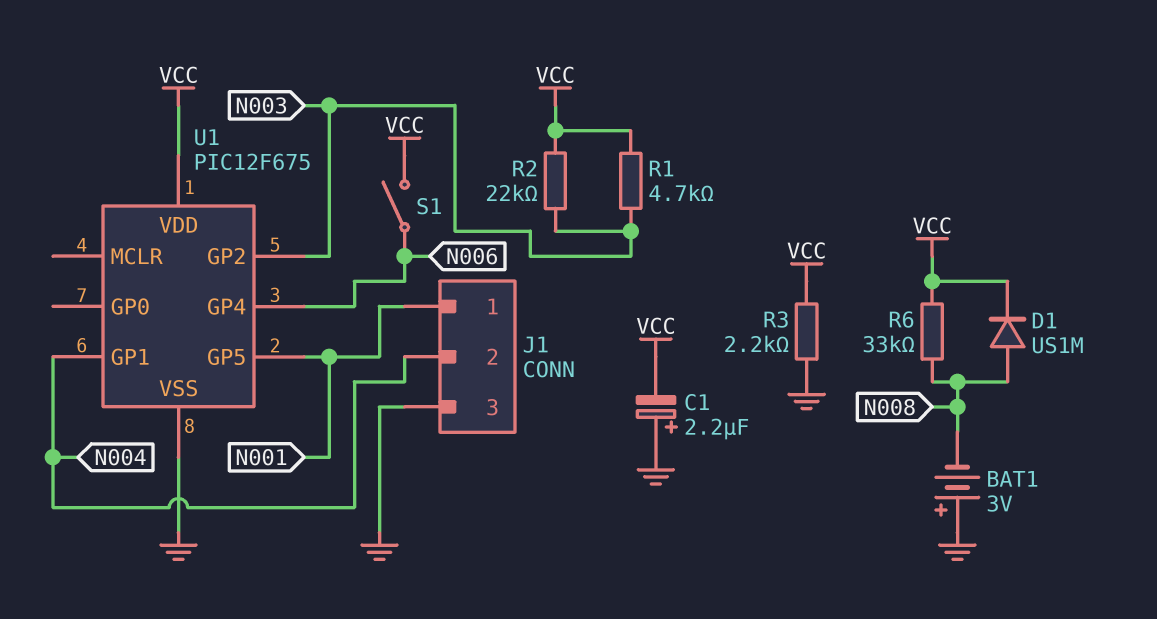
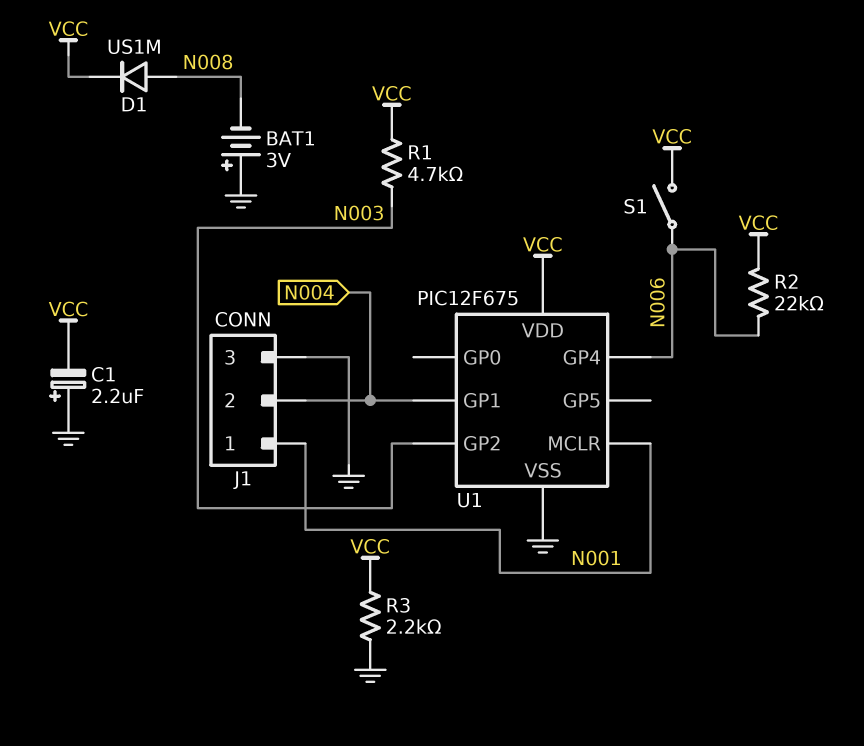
R2: 22k (N003, VCC) -> 22k (N006, VCC)
R6: 33k (N008, VCC) -> none
U1 pin GP5: N001 -> none
U1 pin MCLR: none -> N001

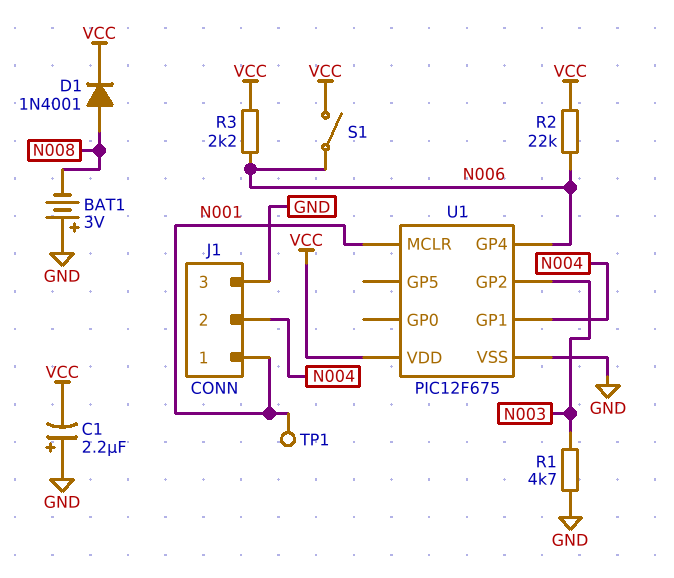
D1: diode US1M (A N008, K VCC) -> diode 1N4001 (A N008, K VCC)
R1: 4.7k (N003, VCC) -> 4.7k (GND, N003)
R3: 2.2k (GND, VCC) -> 2.2k (N006, VCC)
TP1: none -> test point (N001)

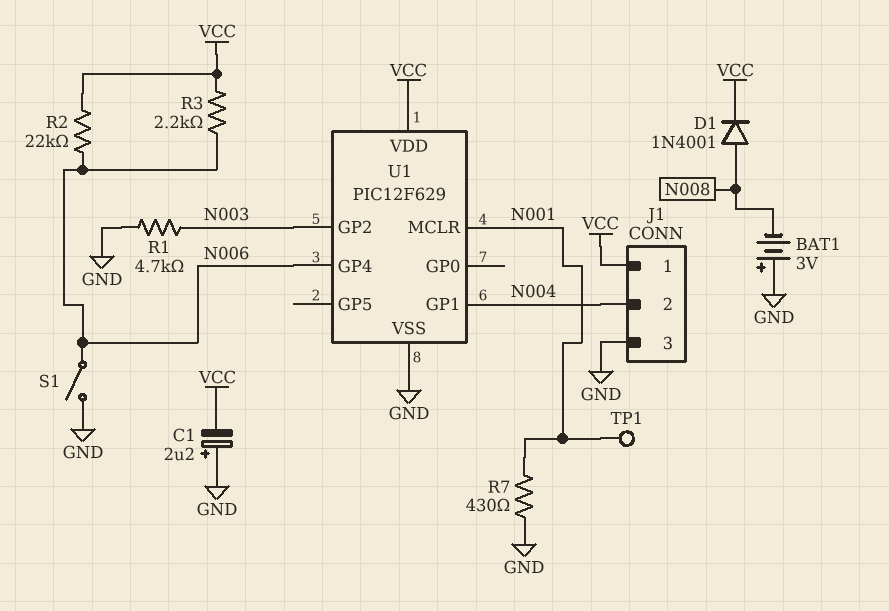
J1 pin 1: N001 -> VCC
R7: none -> 430 (GND, N001)
S1: switch (N006, VCC) -> switch (GND, N006)
U1: PIC12F675 -> PIC12F629

